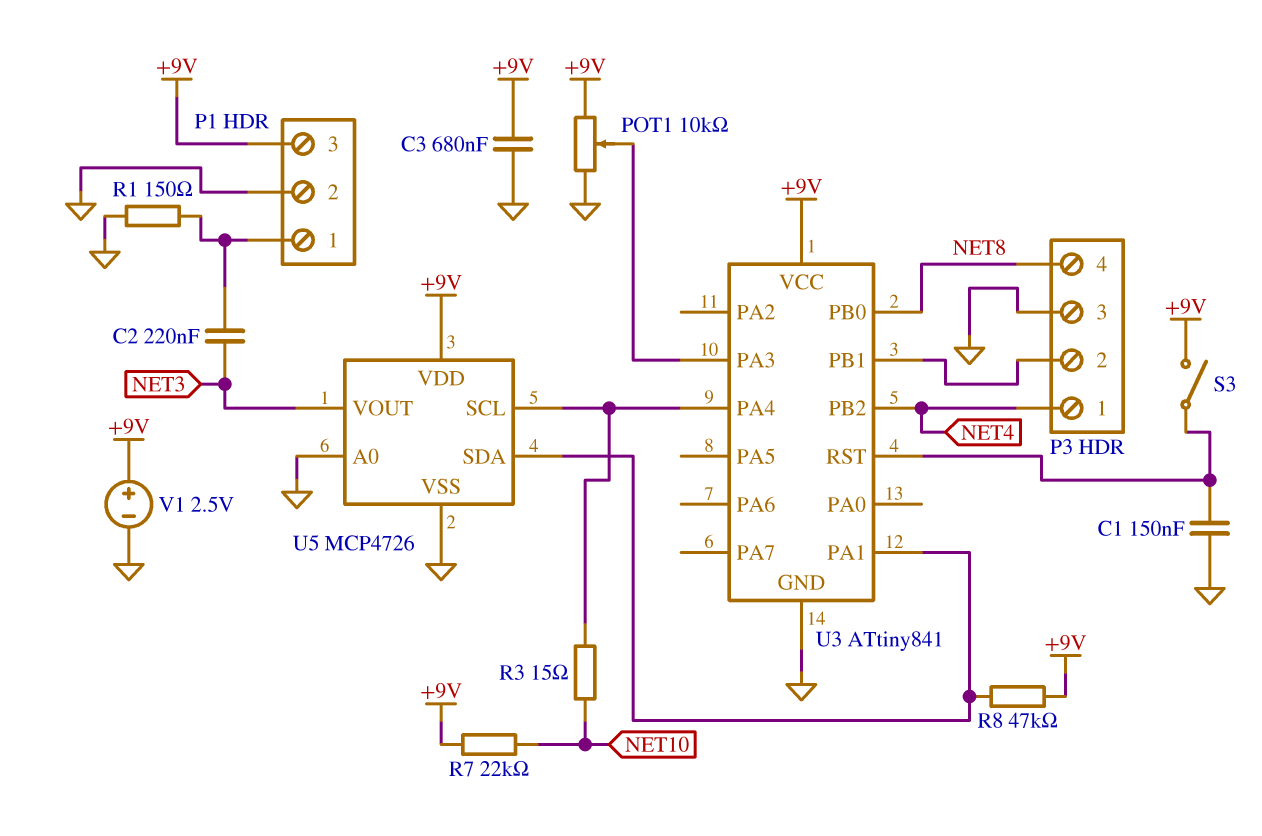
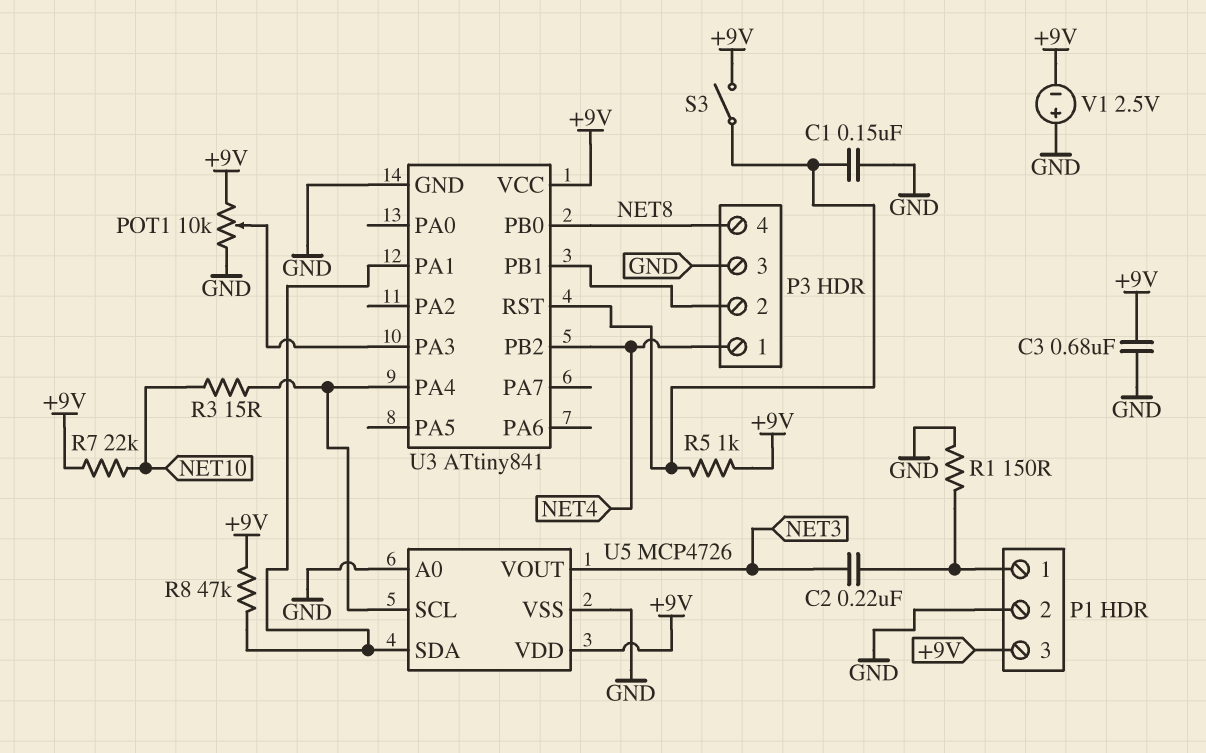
R5: none -> 1k (+9V, U3/RST)
V1: 2.5V (plus +9V, minus GND) -> 2.5V (plus GND, minus +9V)

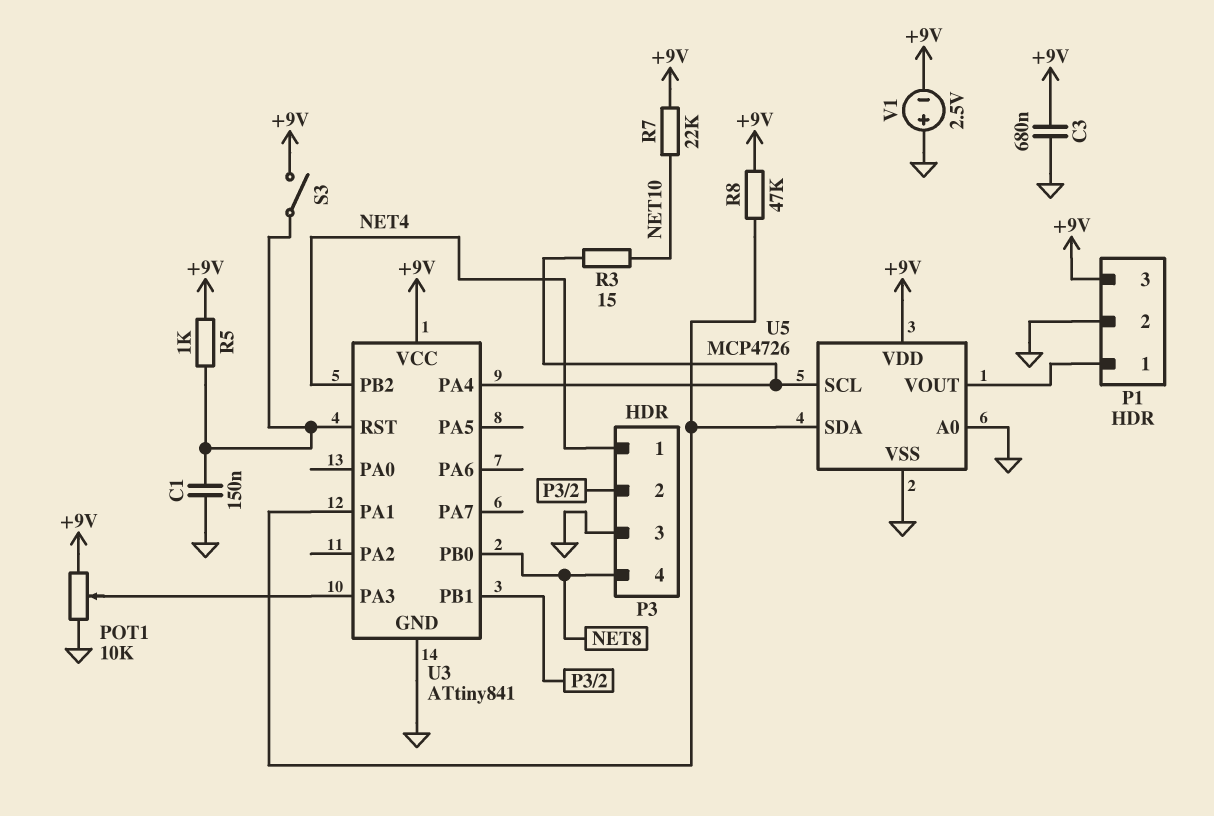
C2: 220nF (NET3, P1/1) -> none
R1: 150 (GND, P1/1) -> none
U5 pin VOUT: NET3 -> P1/1

